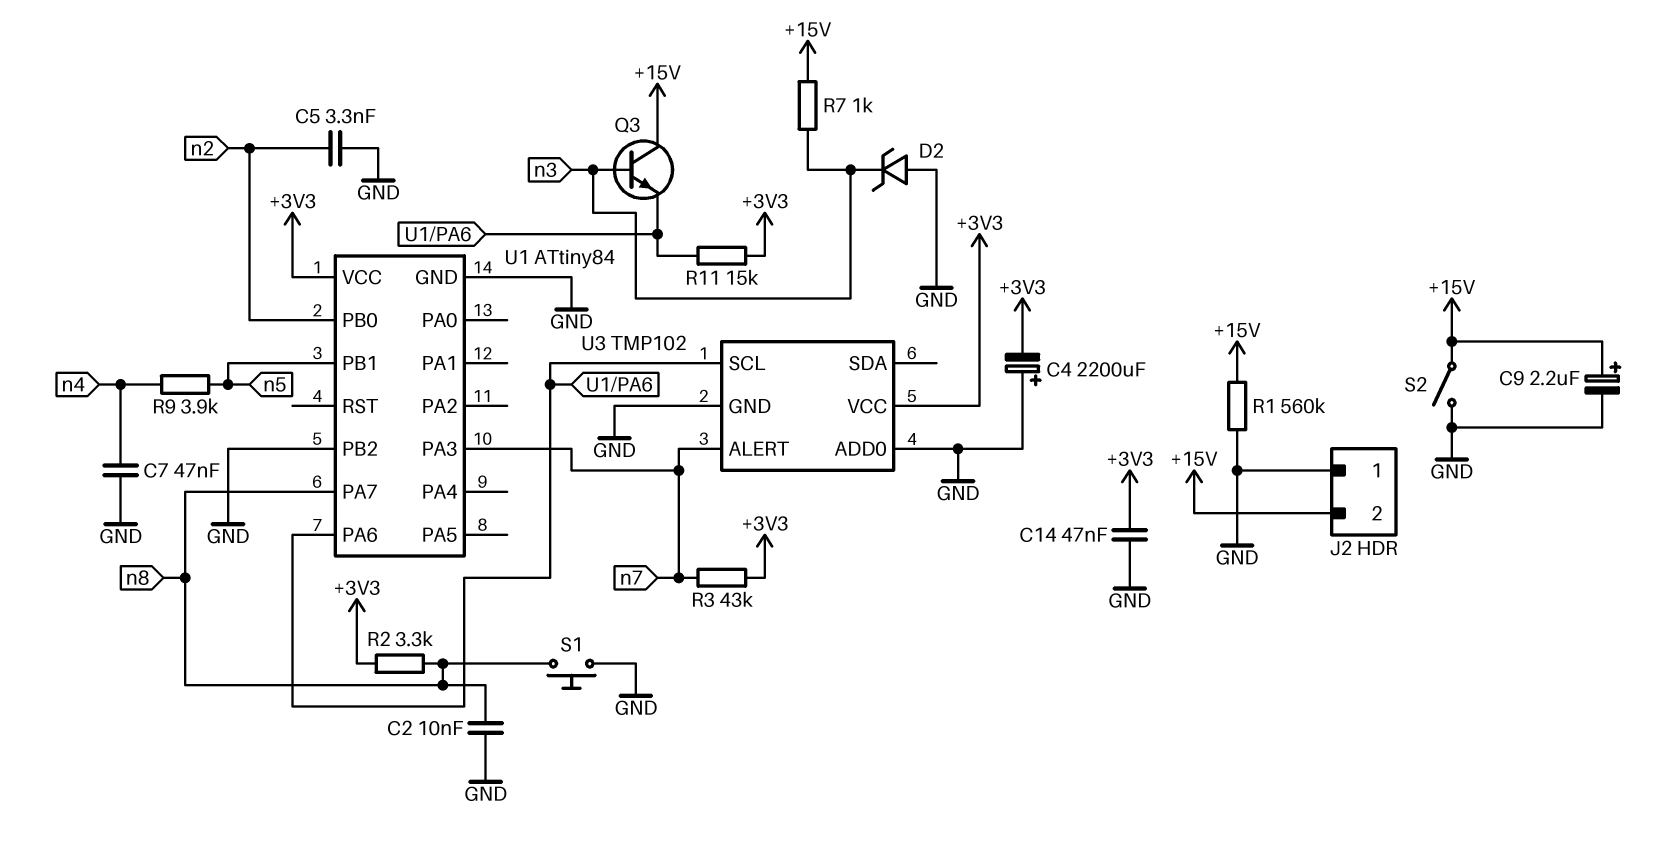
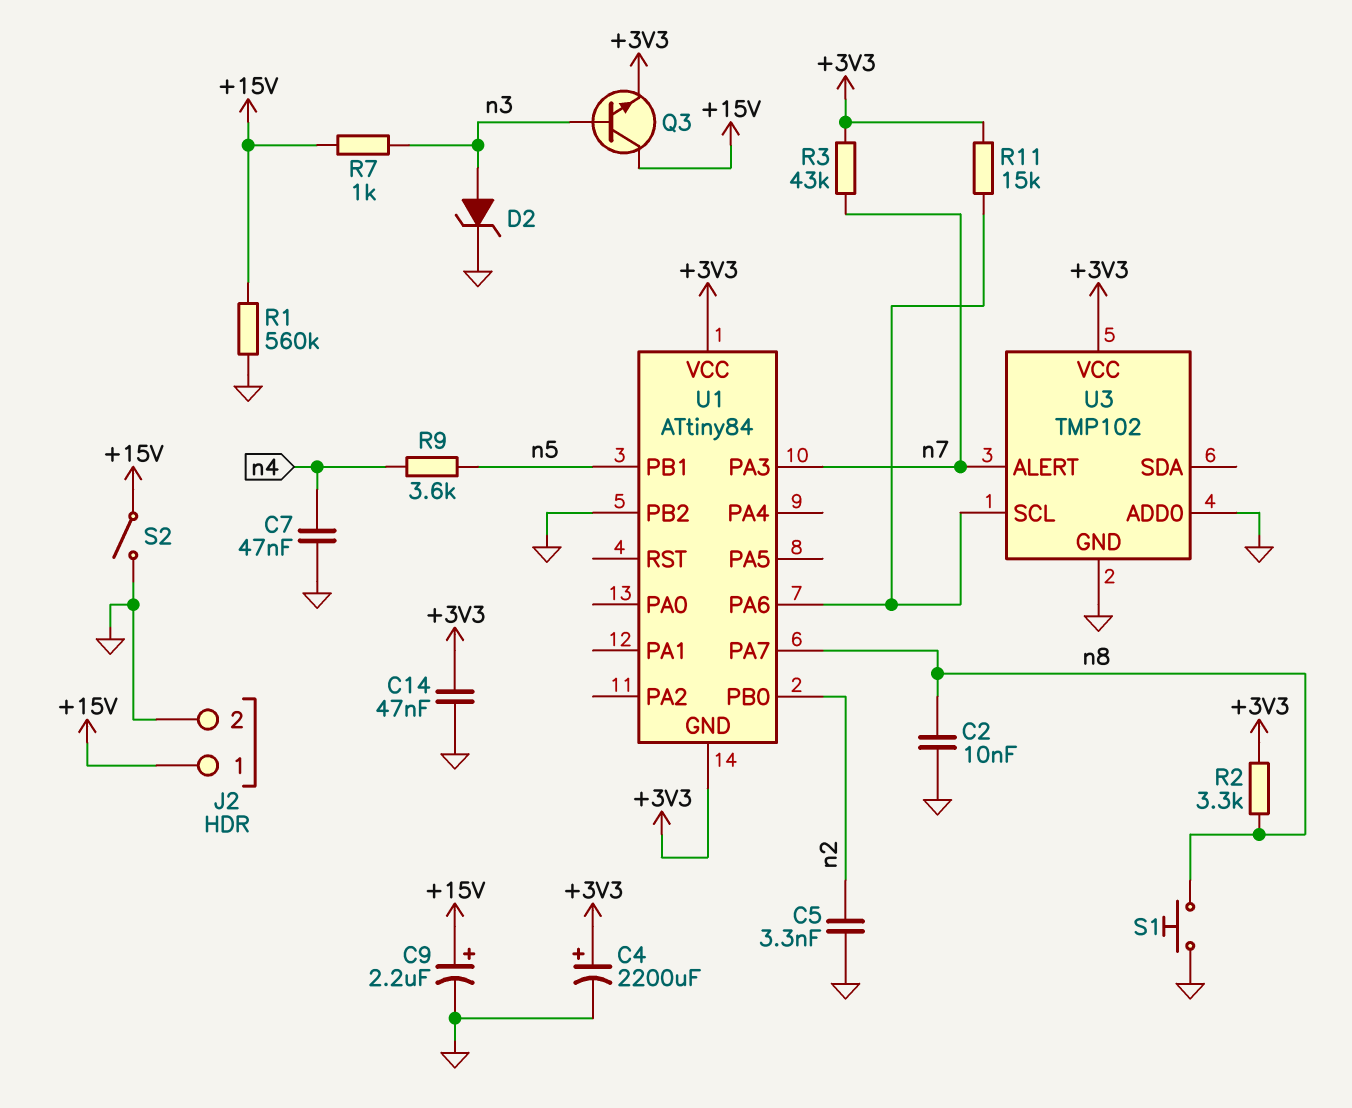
C4: 2200uF (plus GND, minus +3V3) -> 2200uF (plus +3V3, minus GND)
D2: zener (A GND, K n3) -> zener (A n3, K GND)
J2 pin 1: GND -> +15V
J2 pin 2: +15V -> GND
Q3: NPN (B n3, C +15V, E U1/PA6) -> NPN (B n3, C +15V, E +3V3)
R9: 3.9k (n4, n5) -> 3.6k (n4, n5)
U1 pin GND: GND -> +3V3

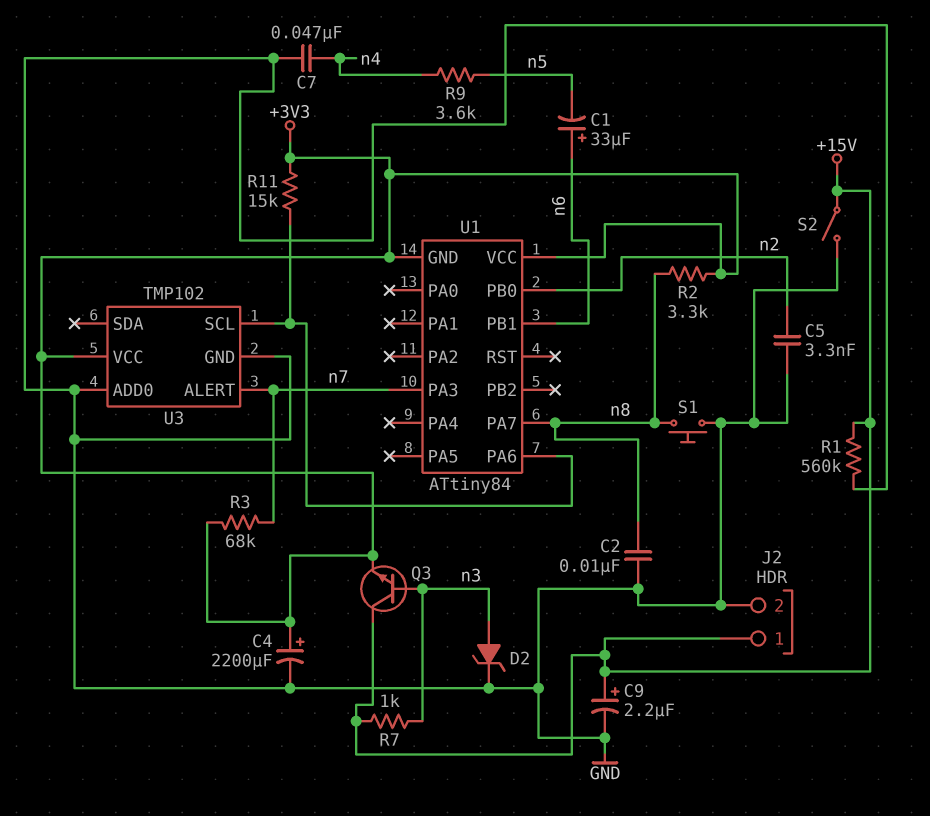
C1: none -> 33uF (plus n6, minus n5)
C14: 47nF (+3V3, GND) -> none
R3: 43k (+3V3, n7) -> 68k (+3V3, n7)
U1 pin PB1: n5 -> n6
U1 pin PB2: GND -> none

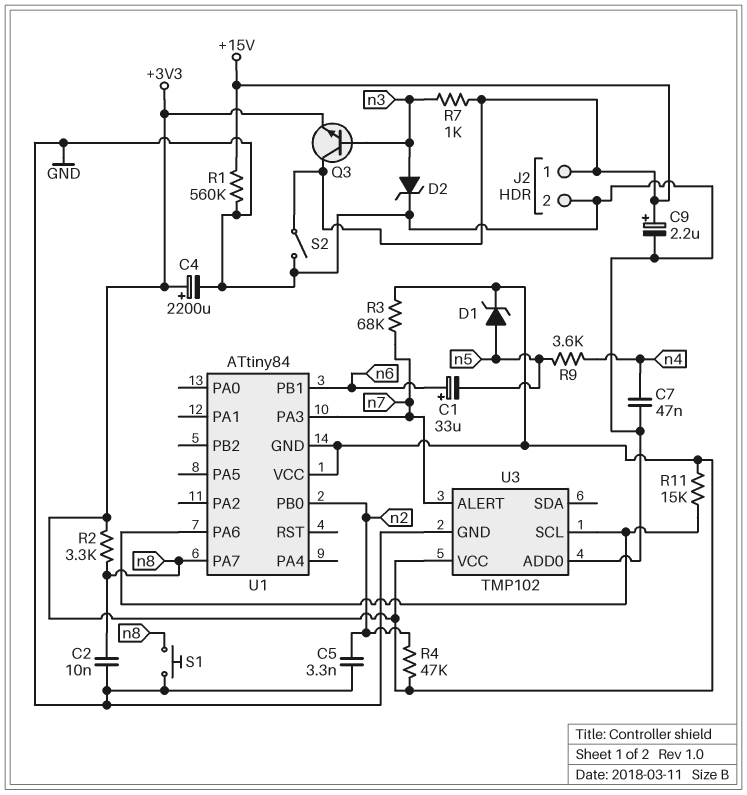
D1: none -> zener (A n5, K +3V3)
R4: none -> 47k (+3V3, n2)

